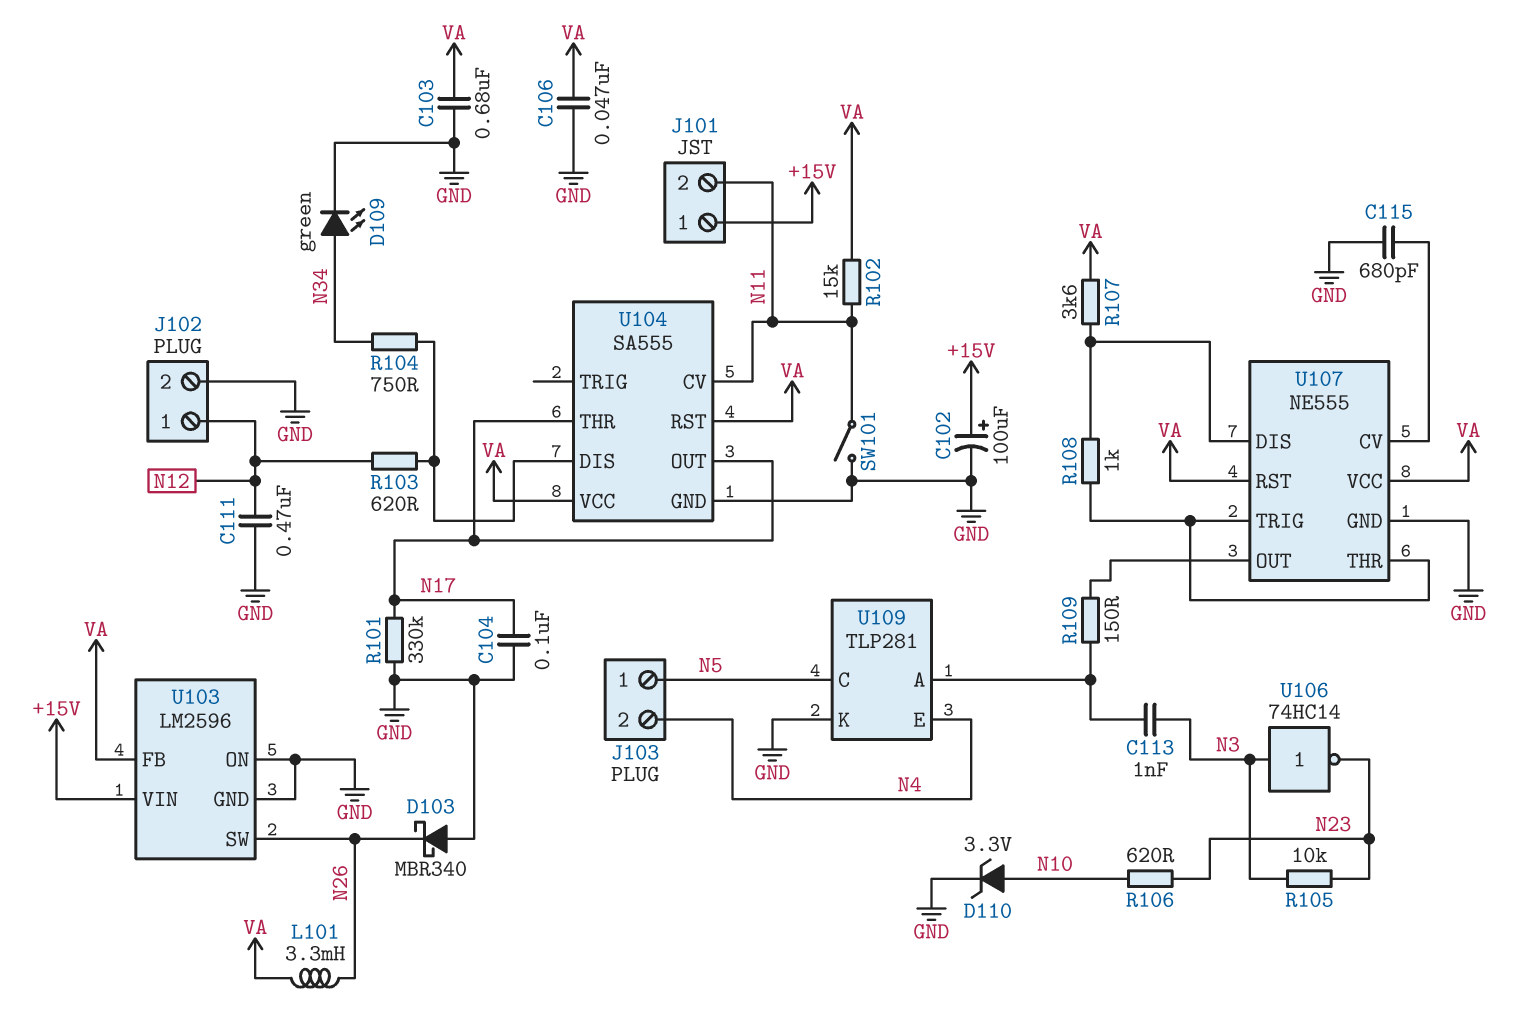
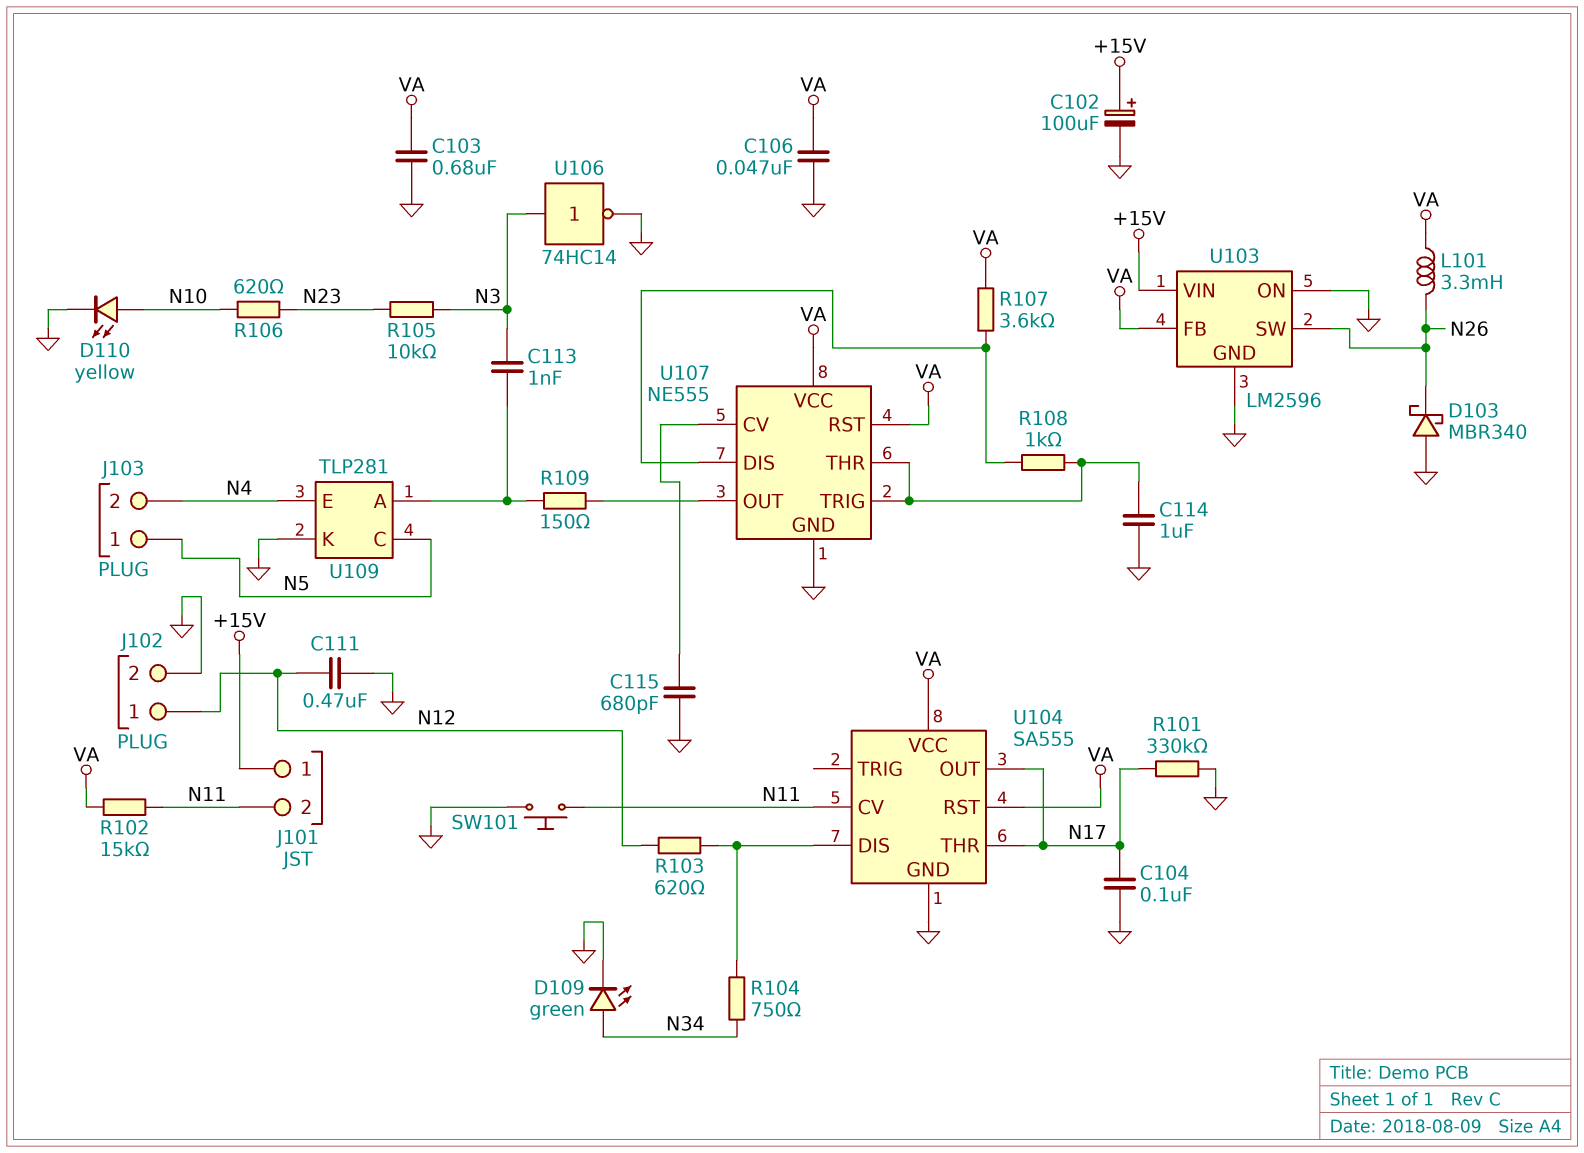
C114: none -> 1uF (GND, U107/THR)
D110: zener 3.3V (A N10, K GND) -> LED yellow (A N10, K GND)
SW101: switch (GND, N11) -> button (GND, N11)
U106: NOT 74HC14 (in N3, out N23) -> NOT 74HC14 (in N3, out GND)

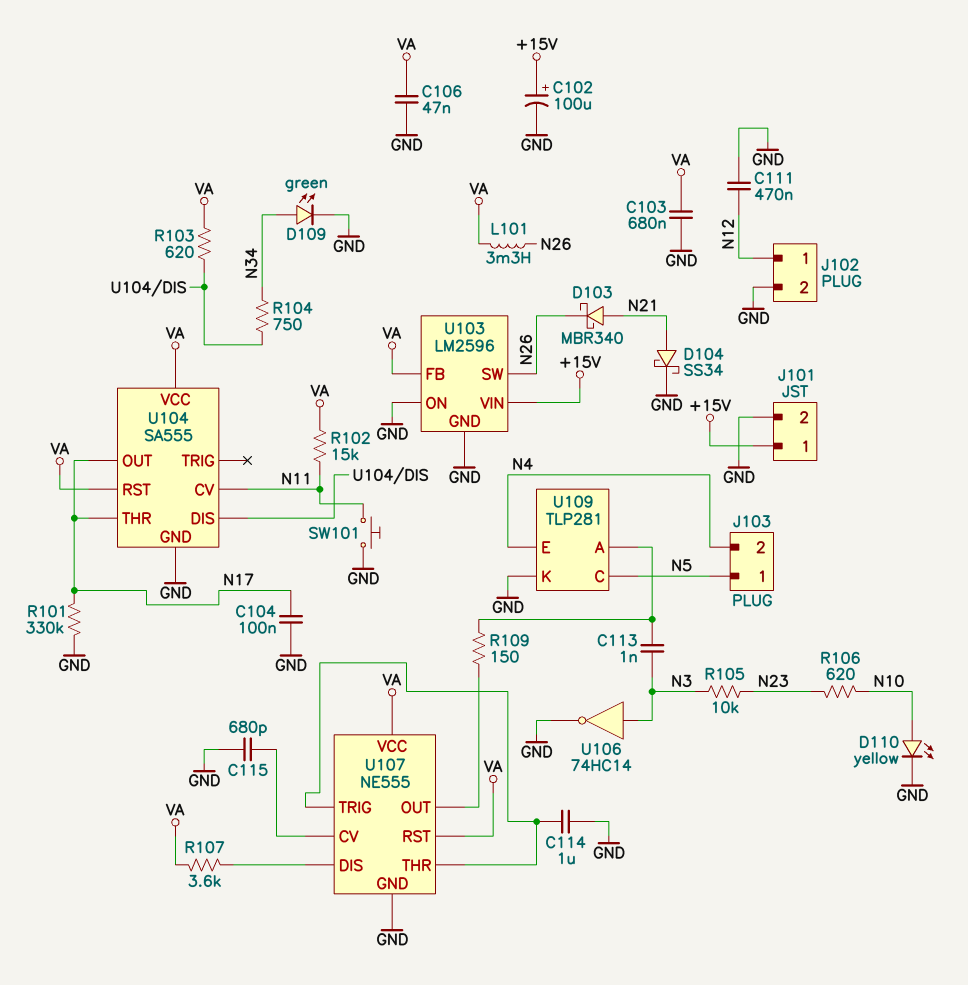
D103: schottky MBR340 (A GND, K N26) -> schottky MBR340 (A N21, K N26)
D104: none -> schottky SS34 (A N21, K GND)
J101 pin 2: N11 -> GND
R103: 620 (N12, U104/DIS) -> 620 (U104/DIS, VA)
R108: 1k (U107/DIS, U107/THR) -> none

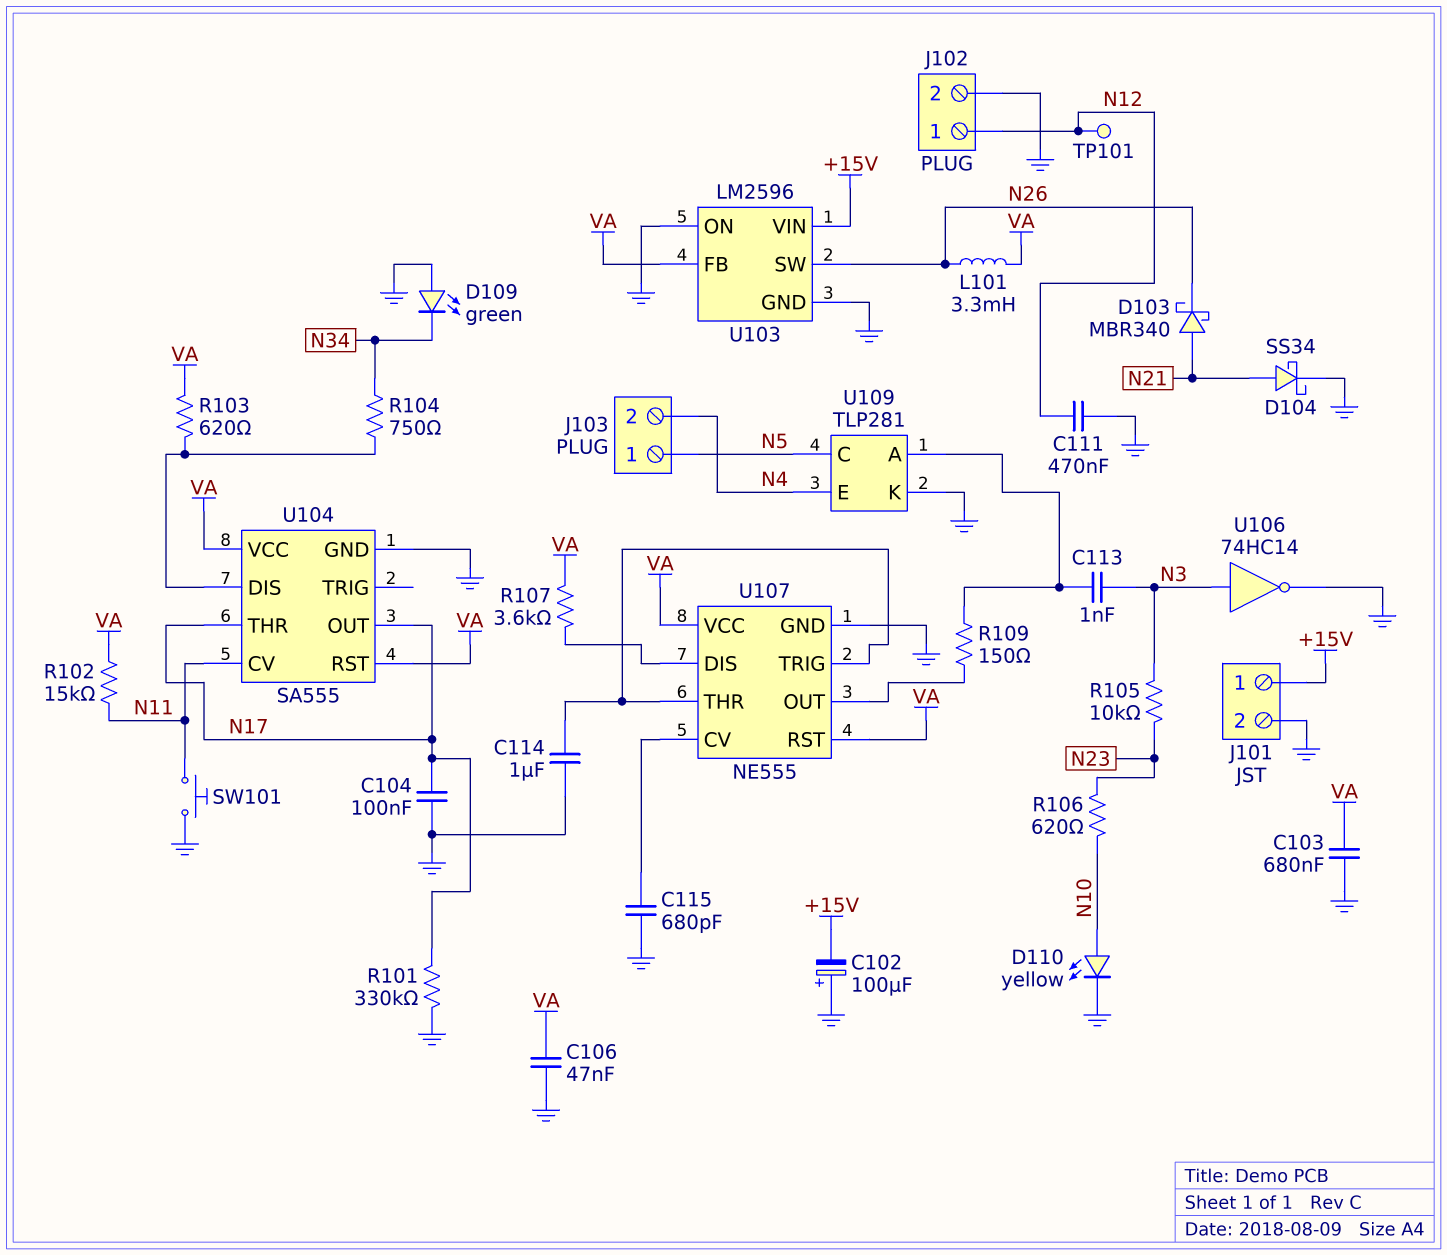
C102: 100uF (plus +15V, minus GND) -> 100uF (plus GND, minus +15V)
D109: LED green (A N34, K GND) -> LED green (A GND, K N34)
TP101: none -> test point (N12)

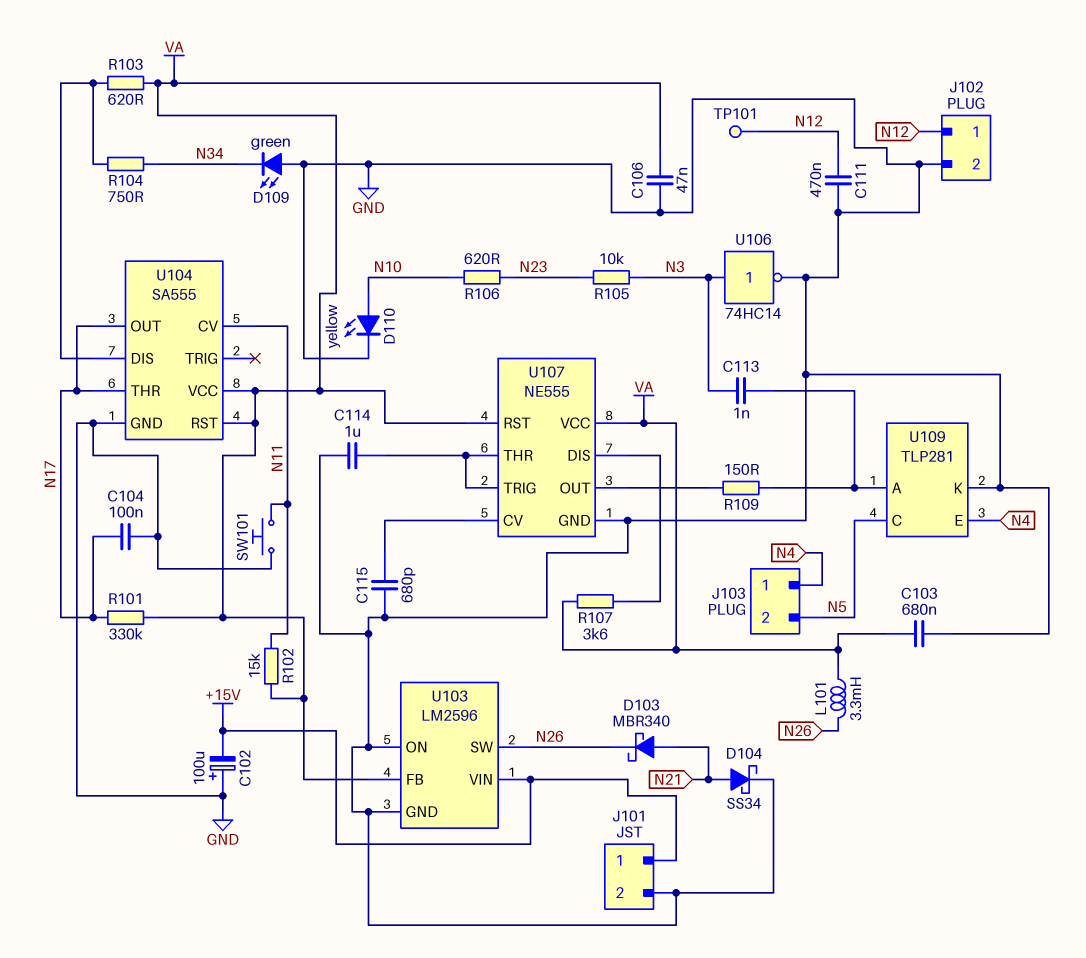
J103 pin 1: N5 -> N4
J103 pin 2: N4 -> N5
R101: 330k (GND, N17) -> 330k (N17, VA)

